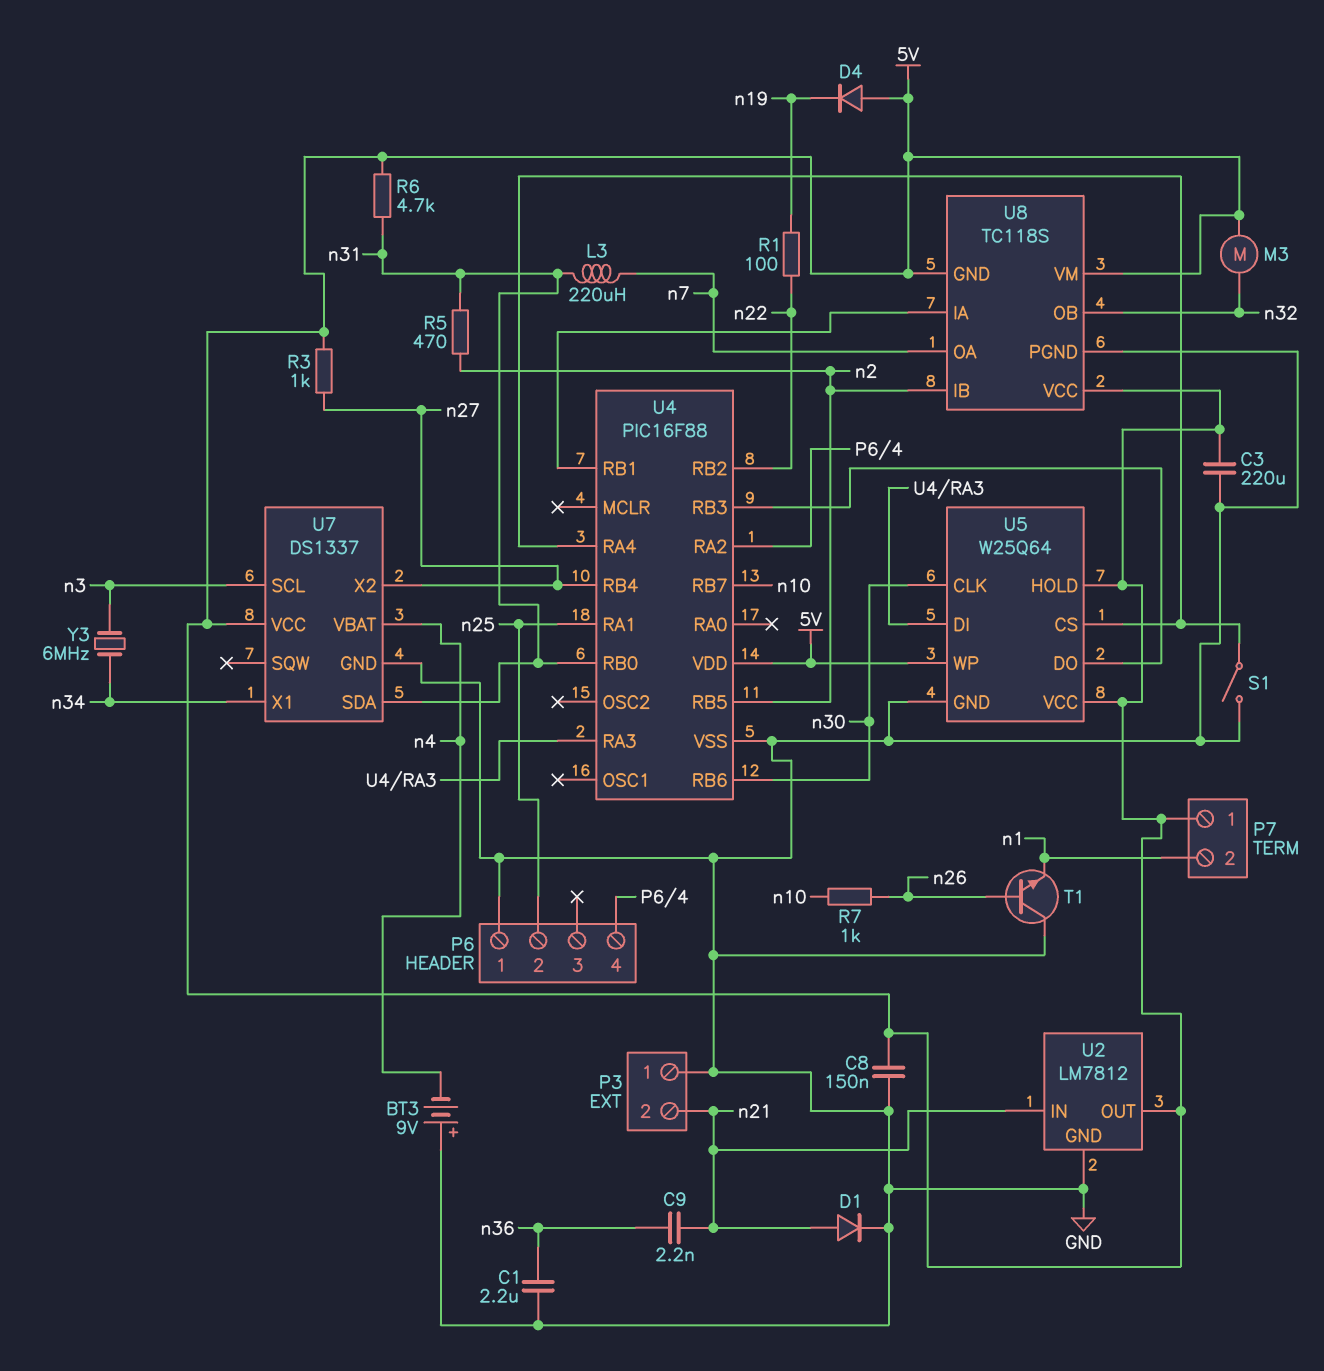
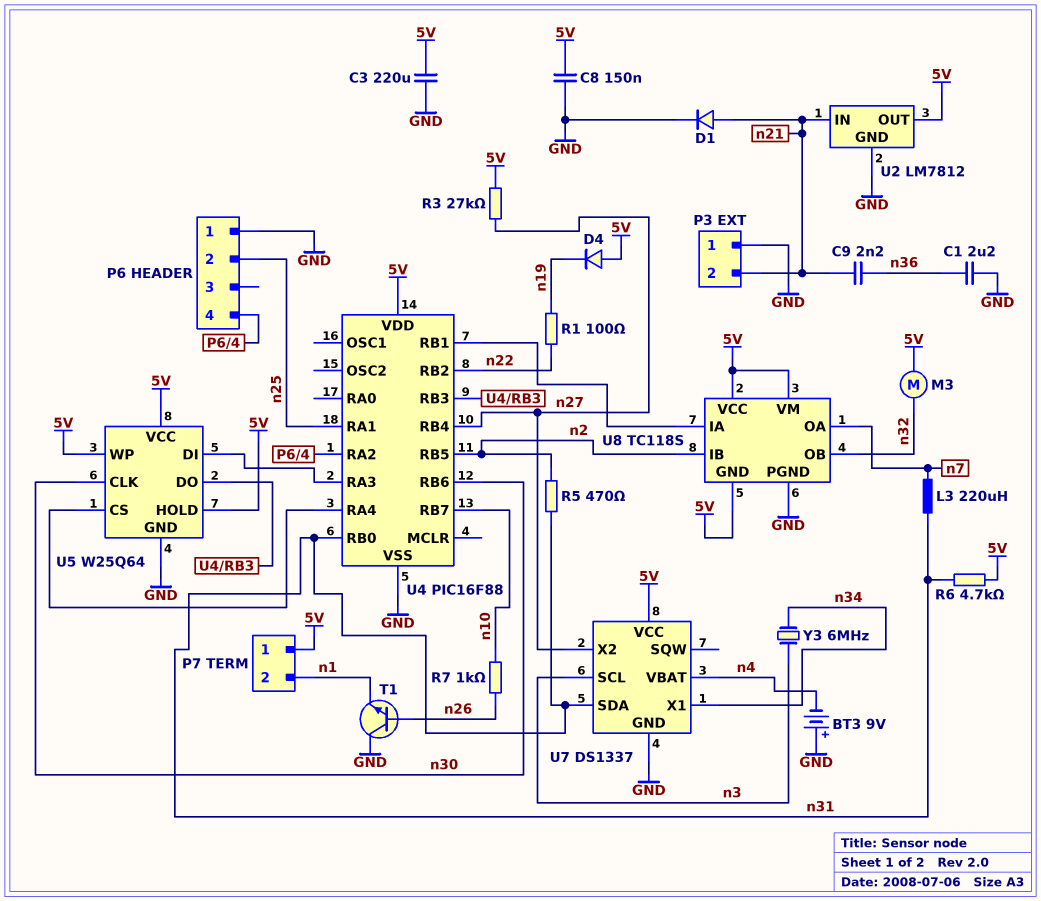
R3: 1k (5V, n27) -> 27k (5V, n27)
S1: switch (GND, U4/RA4) -> none

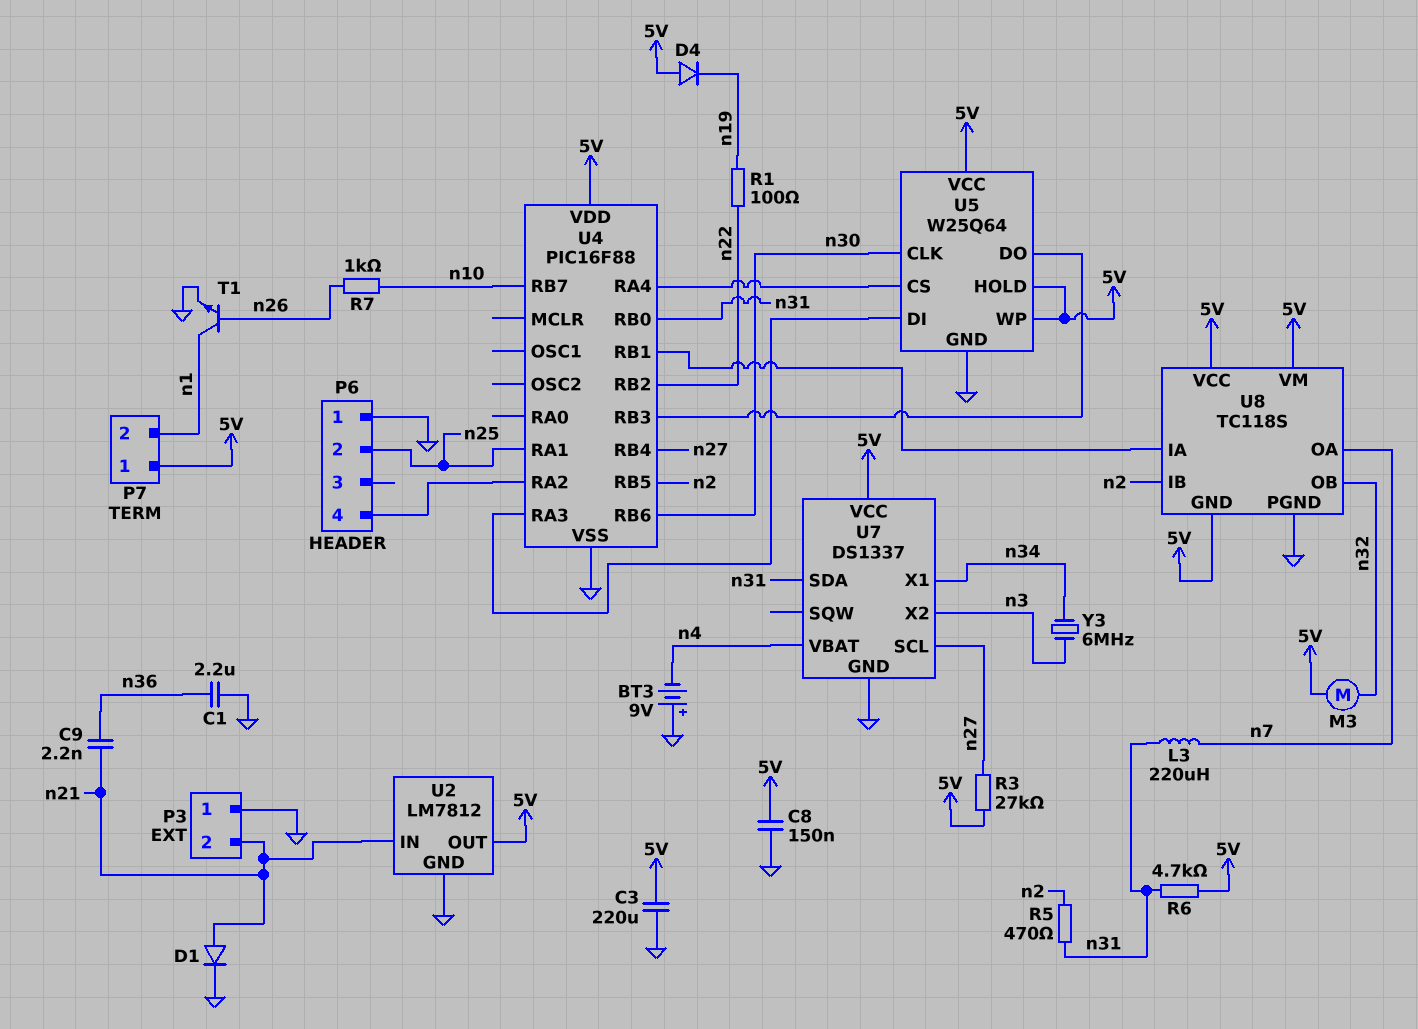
T1: NPN (B n26, C GND, E n1) -> NPN (B n26, C n1, E GND)
U7 pin SCL: n3 -> n27
U7 pin X2: n27 -> n3

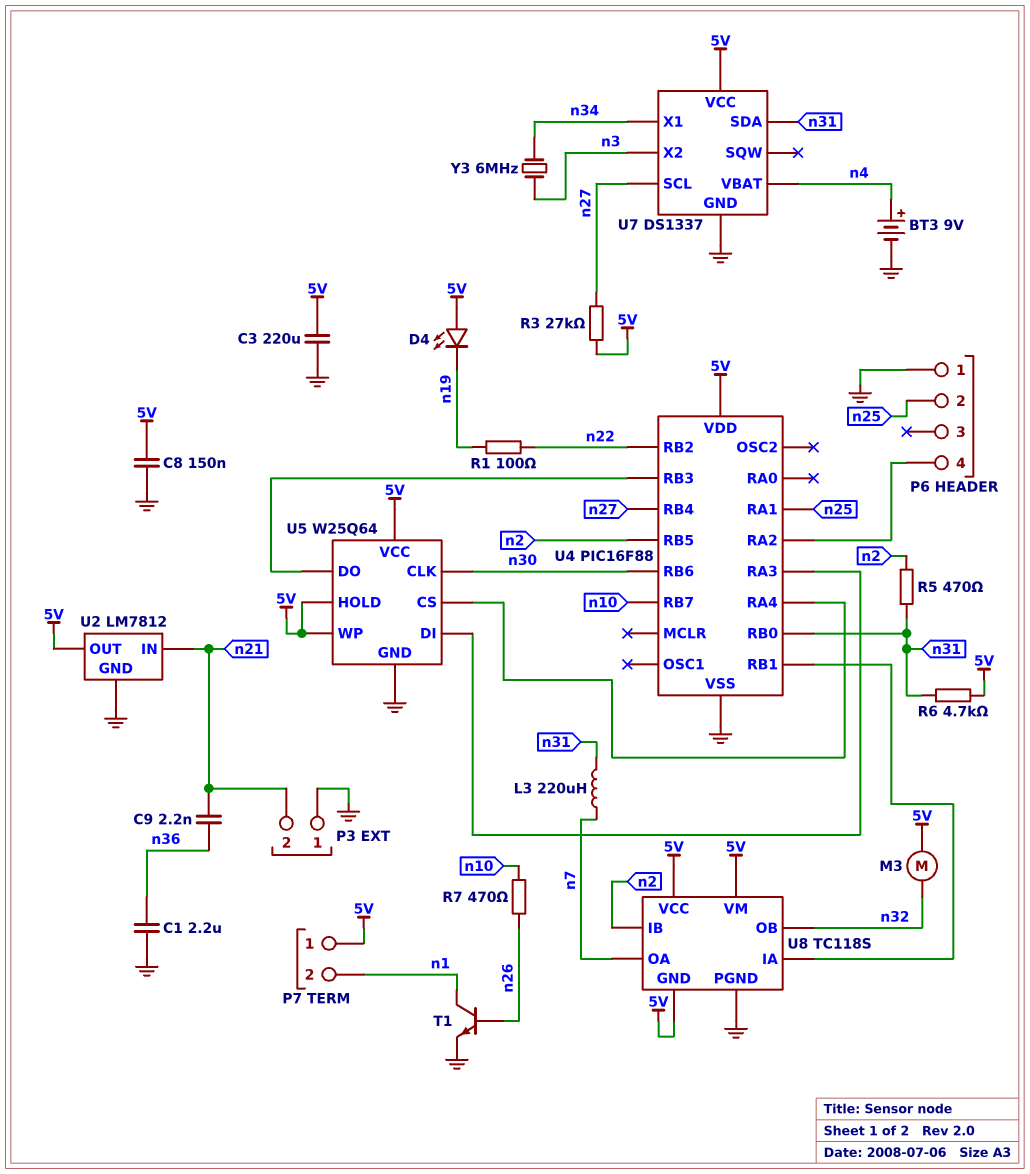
BT3: 9V (plus GND, minus n4) -> 9V (plus n4, minus GND)
D1: diode (A n21, K GND) -> none
D4: diode (A 5V, K n19) -> LED (A 5V, K n19)
R7: 1k (n10, n26) -> 470 (n10, n26)

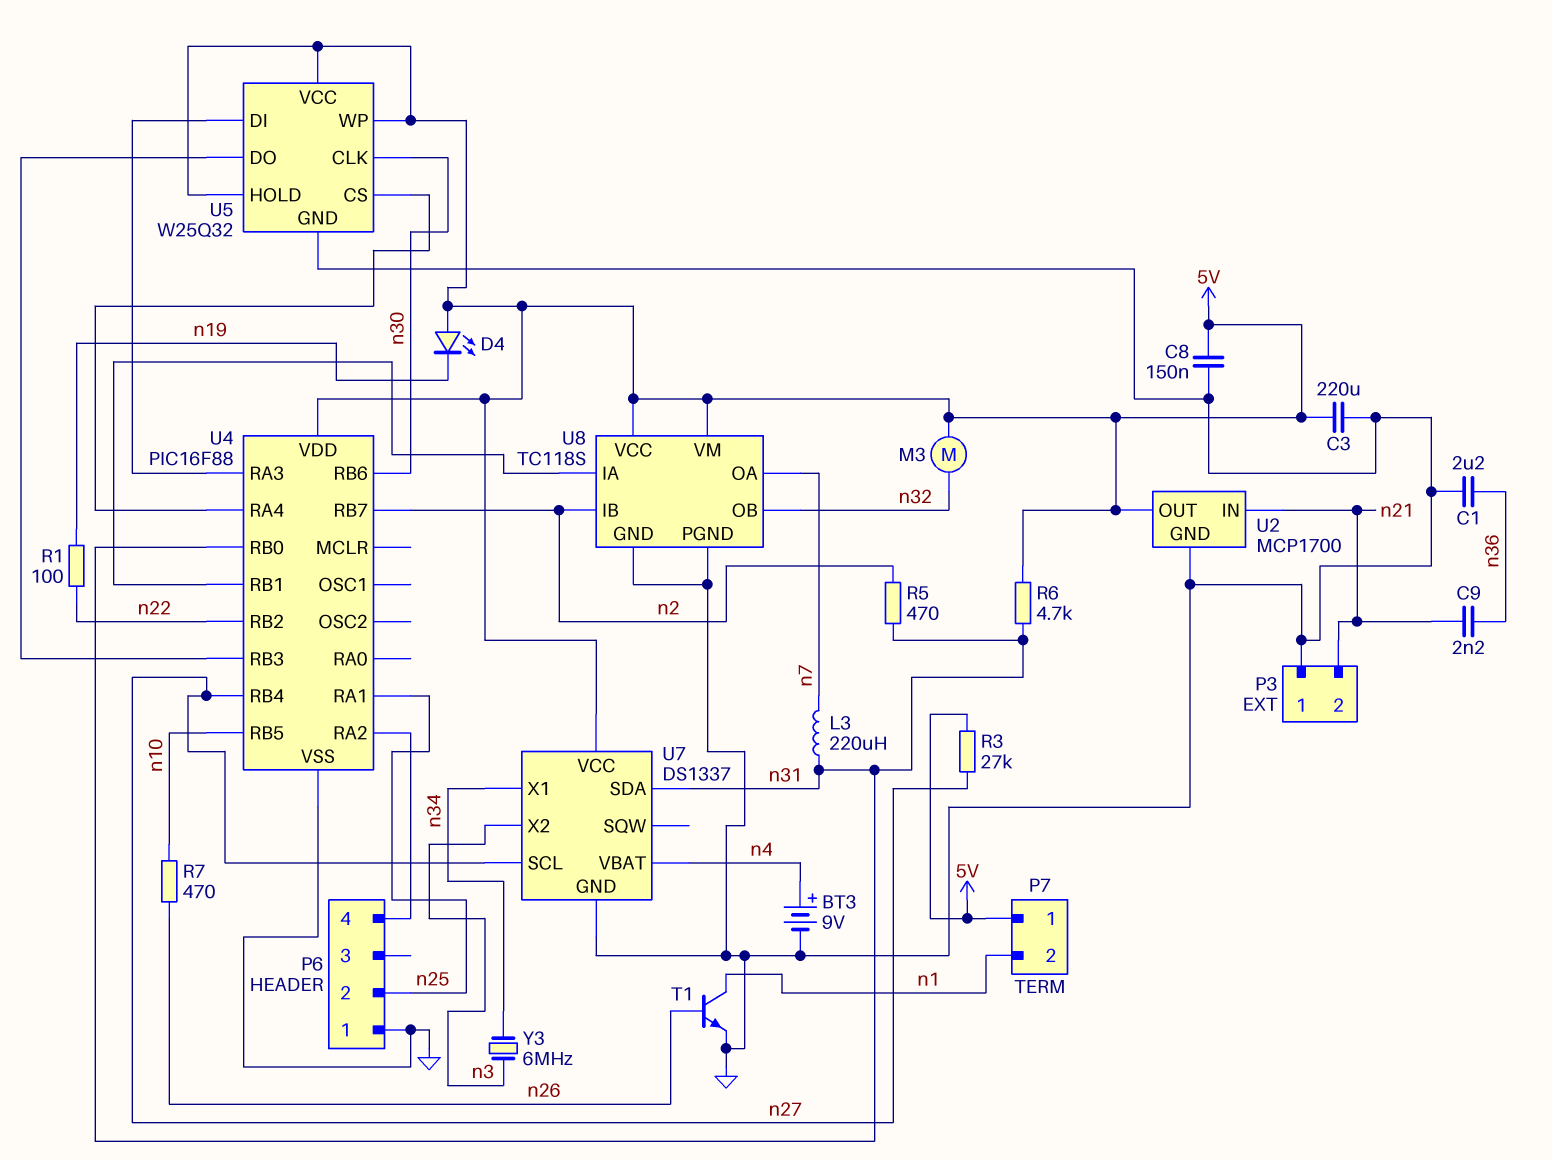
U2: LM7812 -> MCP1700
U4 pin RB5: n2 -> n10
U4 pin RB7: n10 -> n2
U5: W25Q64 -> W25Q32
U8 pin GND: 5V -> GND

